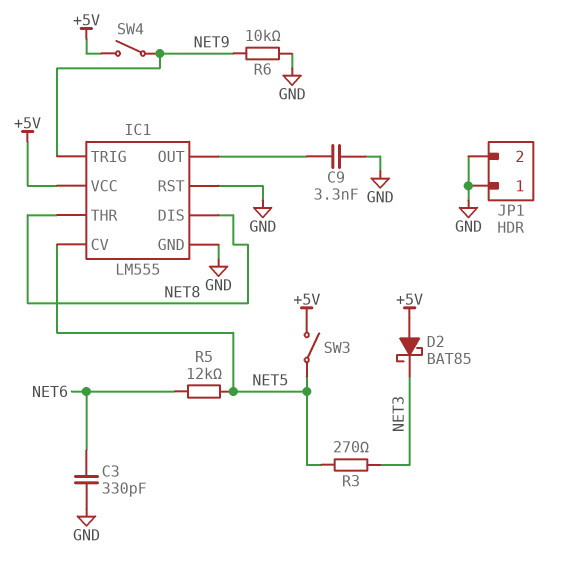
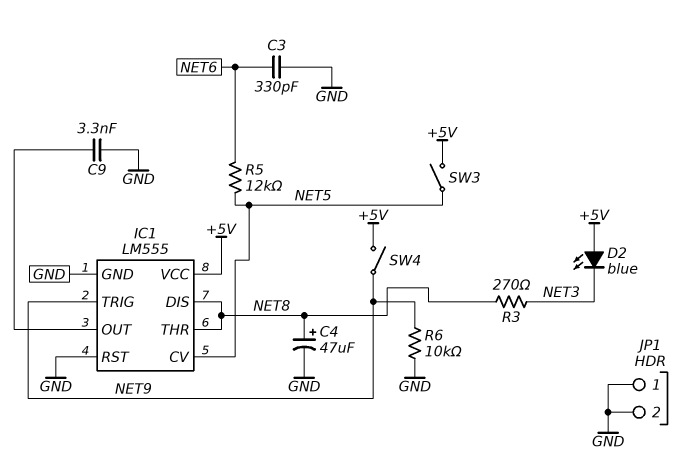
C4: none -> 47uF (plus NET8, minus GND)
D2: schottky BAT85 (A +5V, K NET3) -> LED blue (A +5V, K NET3)
R3: 270 (NET3, NET5) -> 270 (NET3, NET8)

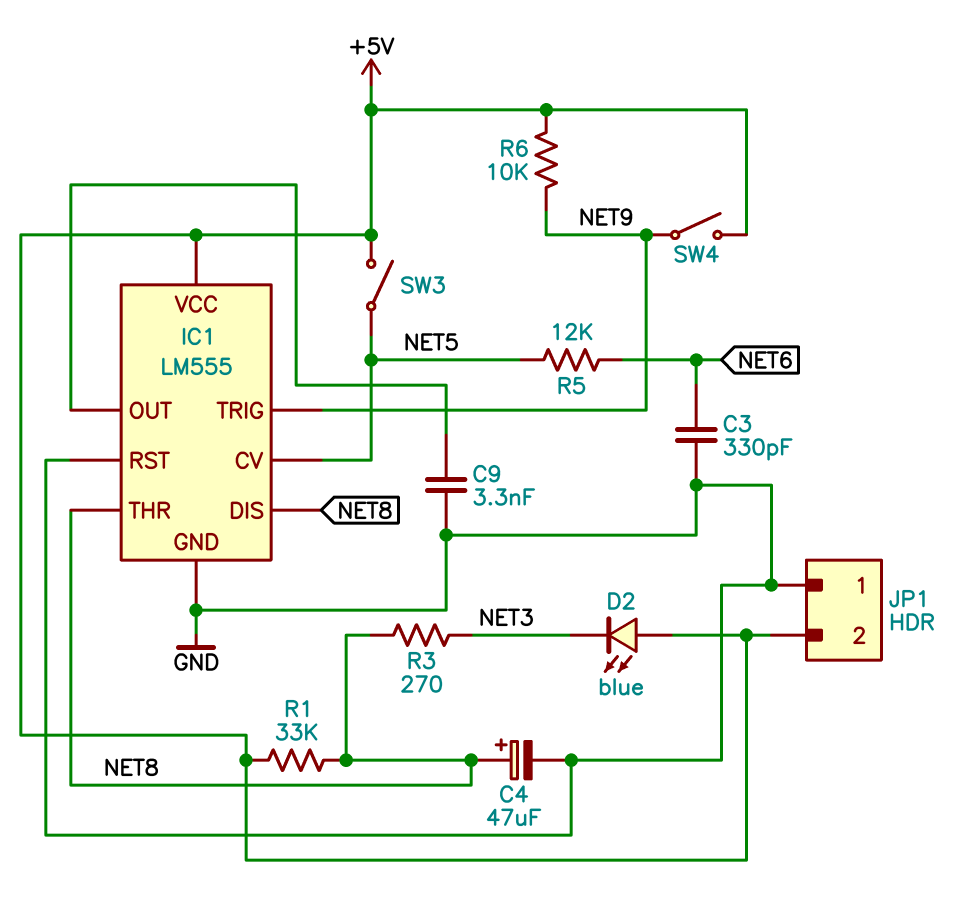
JP1 pin 2: GND -> +5V
R1: none -> 33k (+5V, NET8)
R6: 10k (GND, NET9) -> 10k (+5V, NET9)

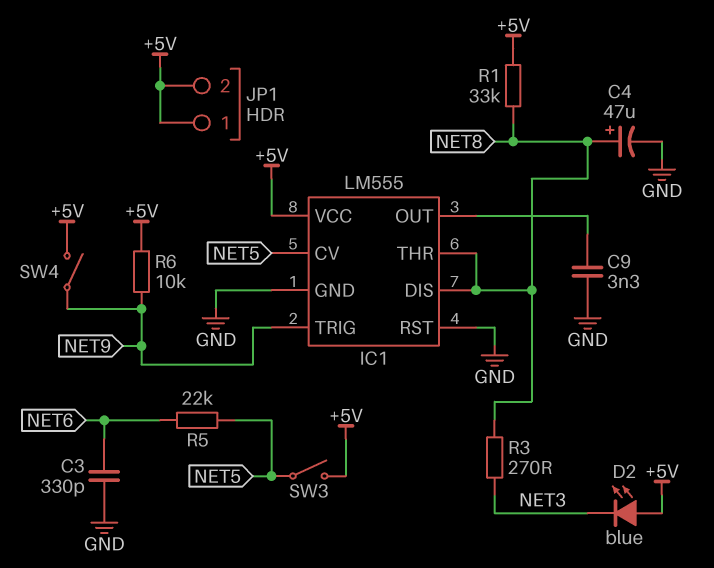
JP1 pin 1: GND -> +5V
R5: 12k (NET5, NET6) -> 22k (NET5, NET6)

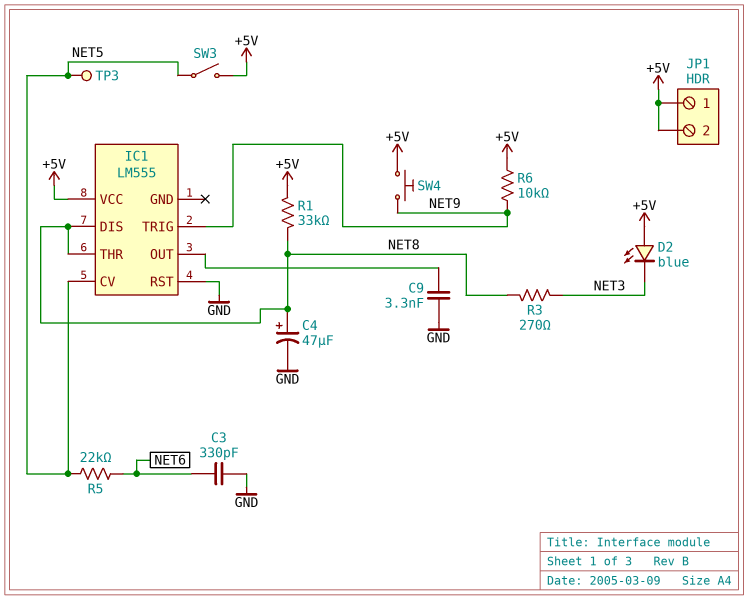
IC1 pin GND: GND -> none
SW4: switch (+5V, NET9) -> button (+5V, NET9)
TP3: none -> test point (NET5)

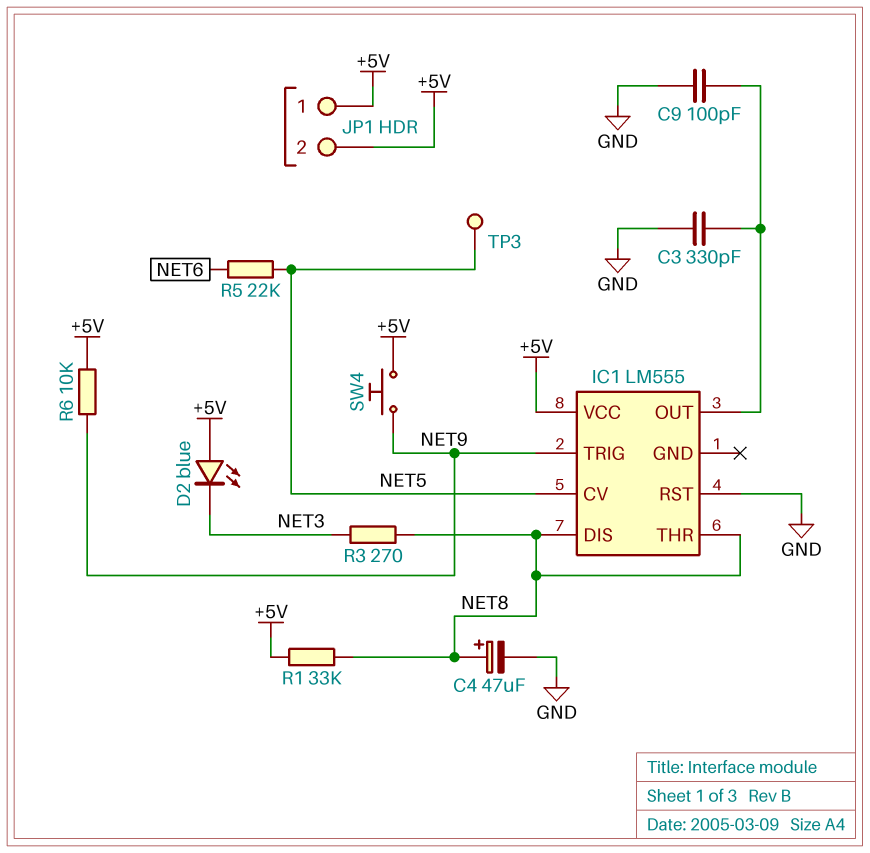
C3: 330pF (GND, NET6) -> 330pF (GND, IC1/OUT)
C9: 3.3nF (GND, IC1/OUT) -> 100pF (GND, IC1/OUT)
SW3: switch (+5V, NET5) -> none

